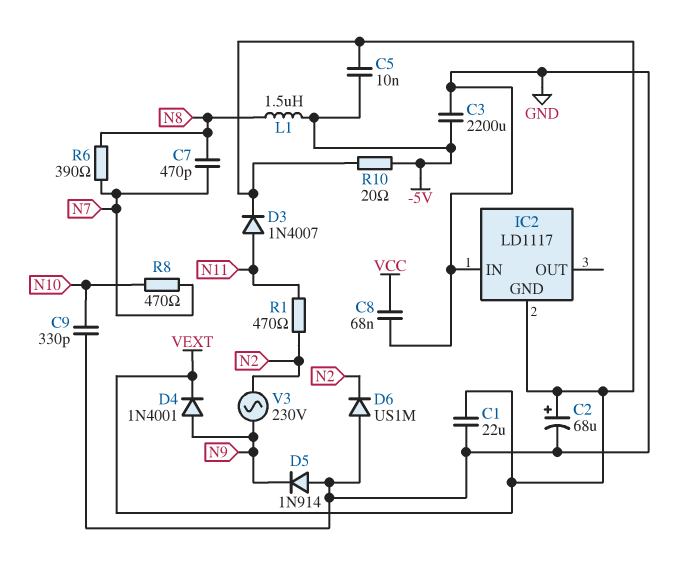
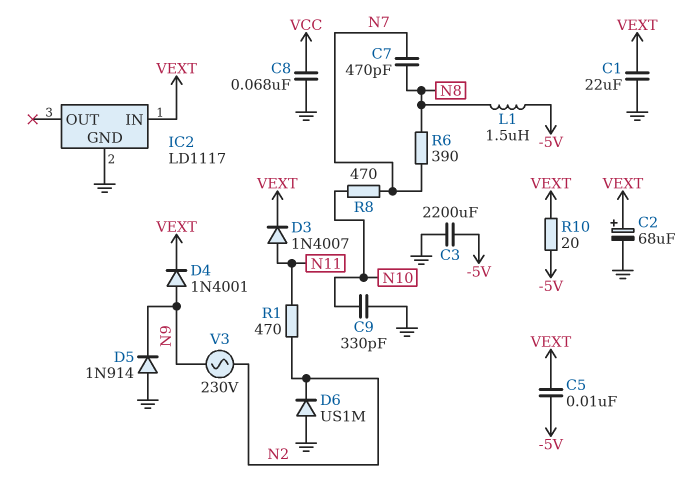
IC2 pin GND: VEXT -> GND
IC2 pin IN: GND -> VEXT

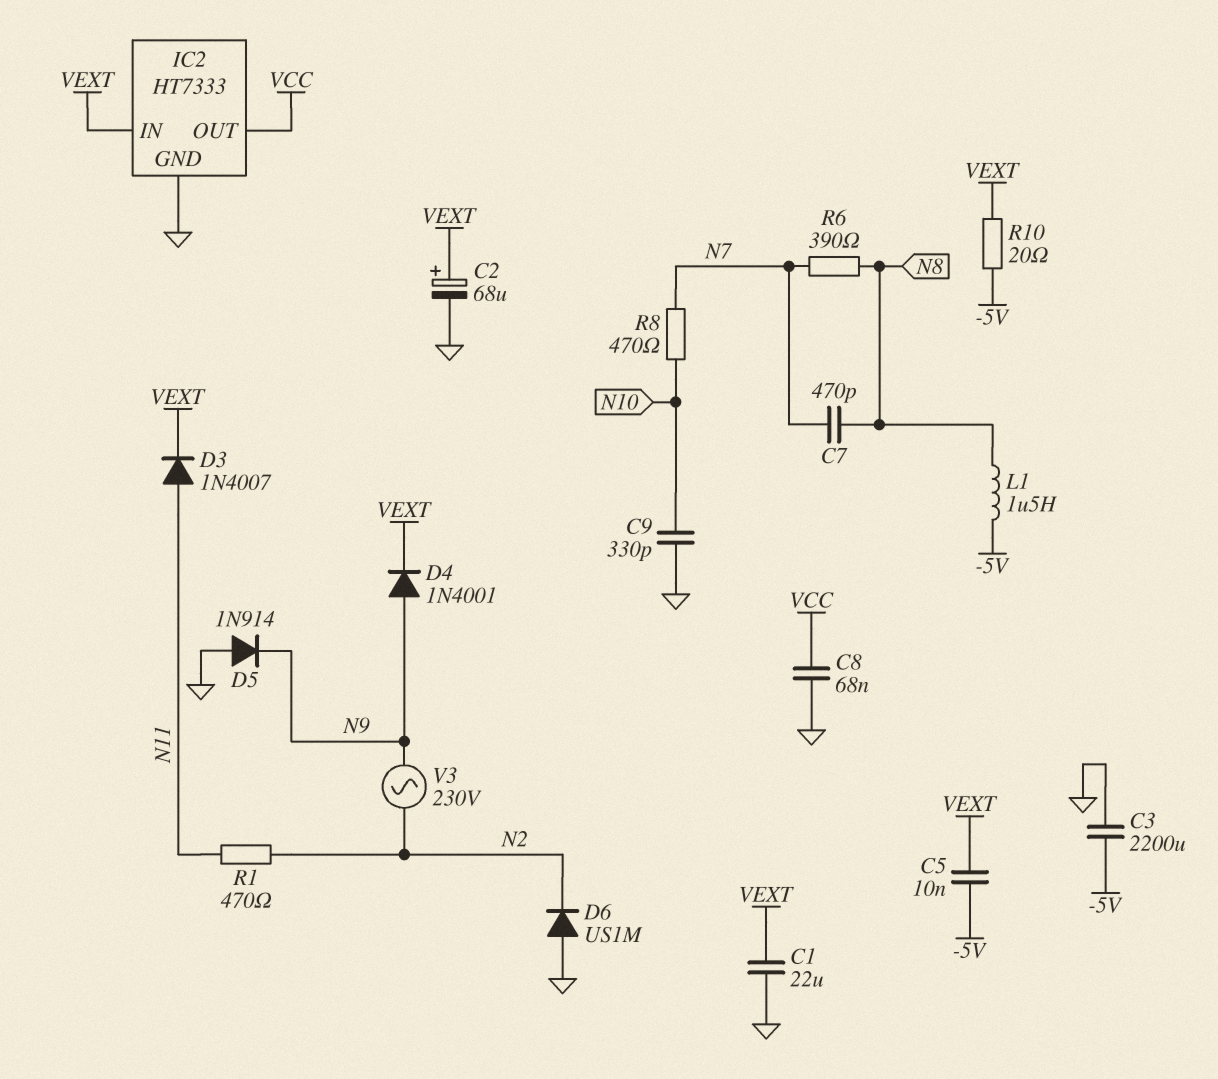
IC2: LD1117 -> HT7333
IC2 pin OUT: none -> VCC

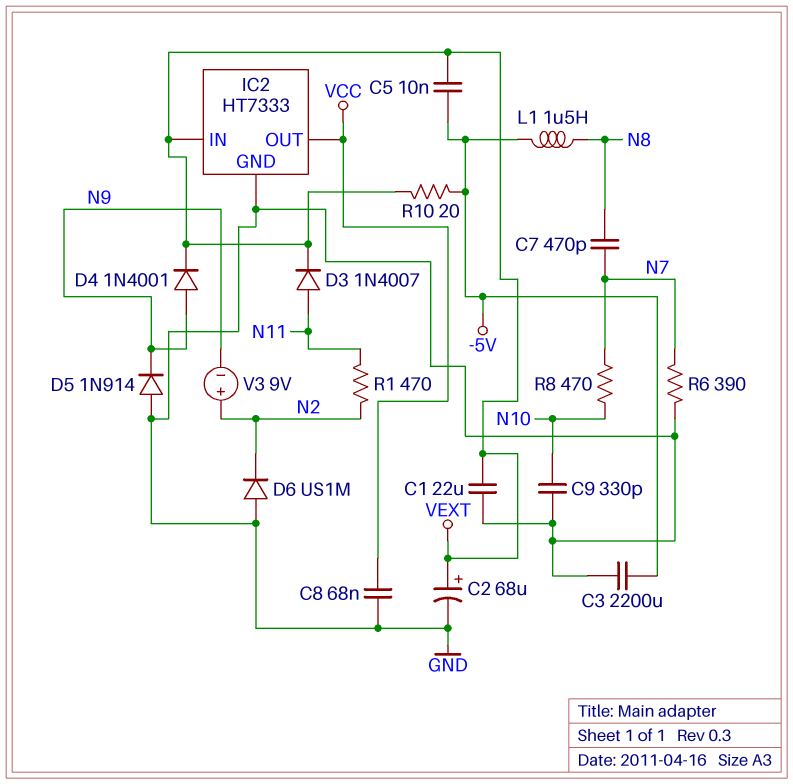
R6: 390 (N7, N8) -> 390 (GND, N7)
V3: AC 230V (N2, N9) -> 9V (plus N2, minus N9)

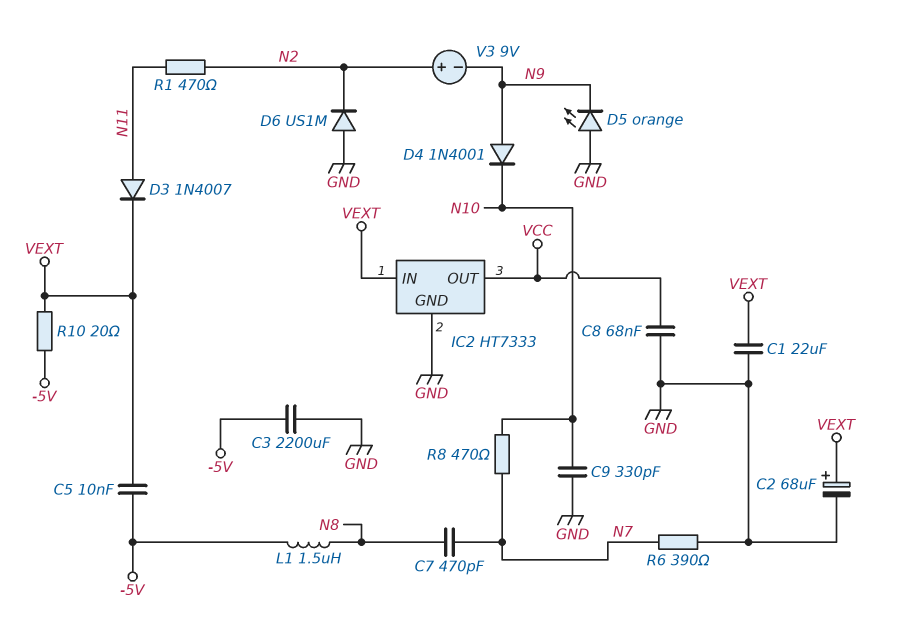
D4: diode 1N4001 (A N9, K VEXT) -> diode 1N4001 (A N9, K N10)
D5: diode 1N914 (A GND, K N9) -> LED orange (A GND, K N9)

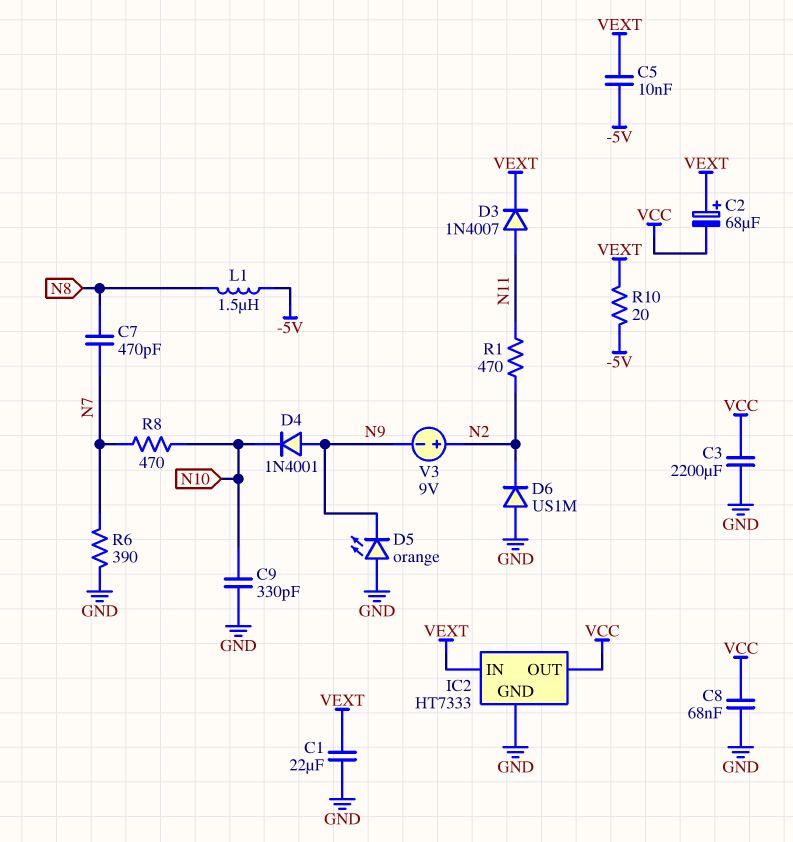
C2: 68uF (plus VEXT, minus GND) -> 68uF (plus VEXT, minus VCC)
C3: 2200uF (-5V, GND) -> 2200uF (GND, VCC)

